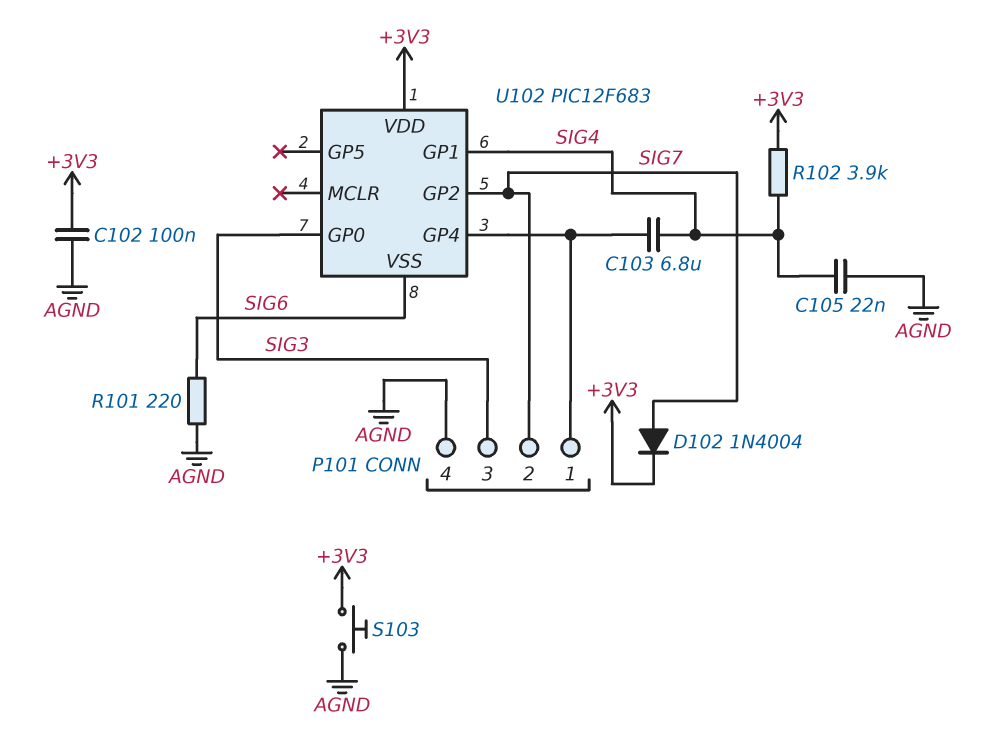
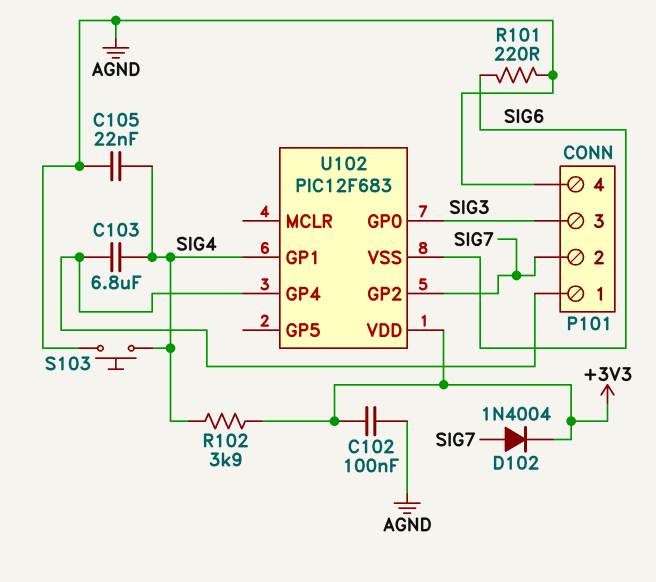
S103: button (+3V3, AGND) -> button (AGND, SIG4)

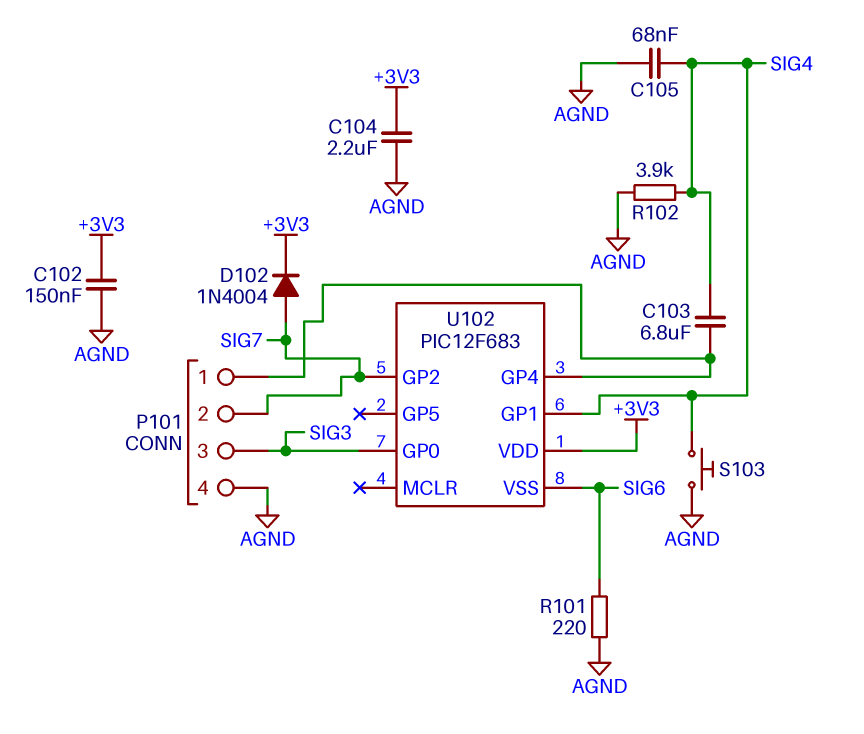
C102: 100nF (+3V3, AGND) -> 150nF (+3V3, AGND)
C104: none -> 2.2uF (+3V3, AGND)
C105: 22nF (AGND, SIG4) -> 68nF (AGND, SIG4)
R102: 3.9k (+3V3, SIG4) -> 3.9k (AGND, SIG4)

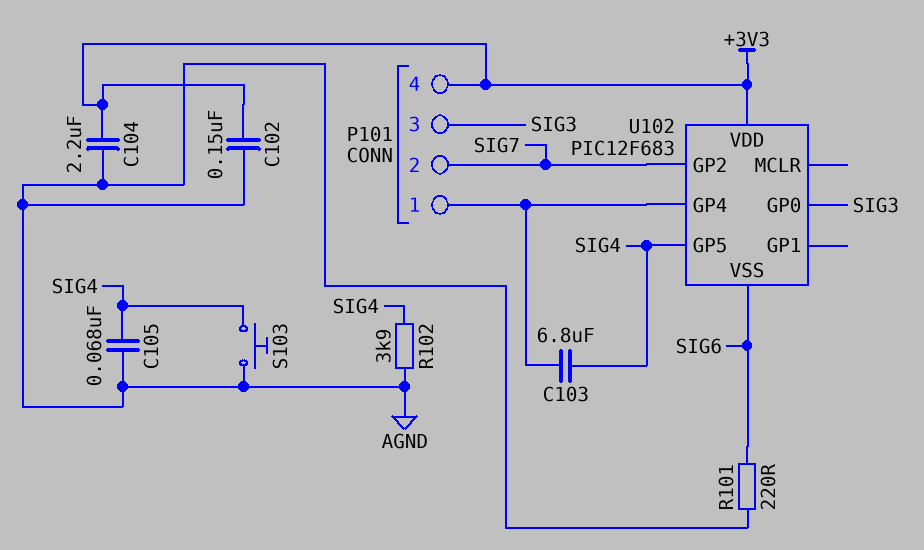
D102: diode 1N4004 (A SIG7, K +3V3) -> none
P101 pin 4: AGND -> +3V3
U102 pin GP1: SIG4 -> none
U102 pin GP5: none -> SIG4

